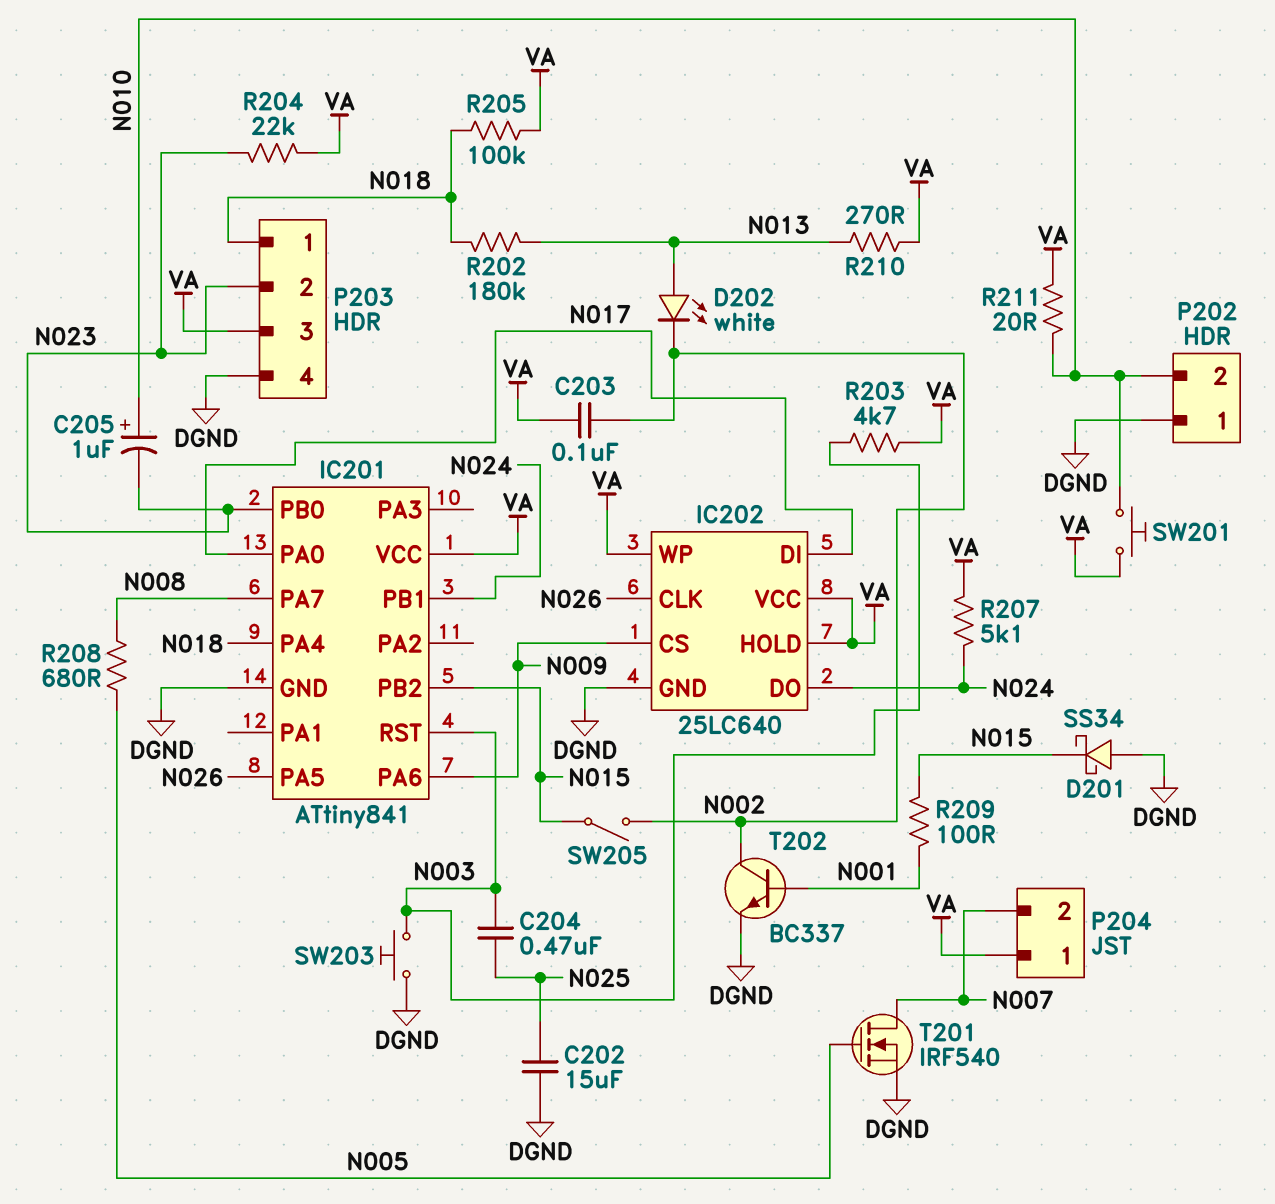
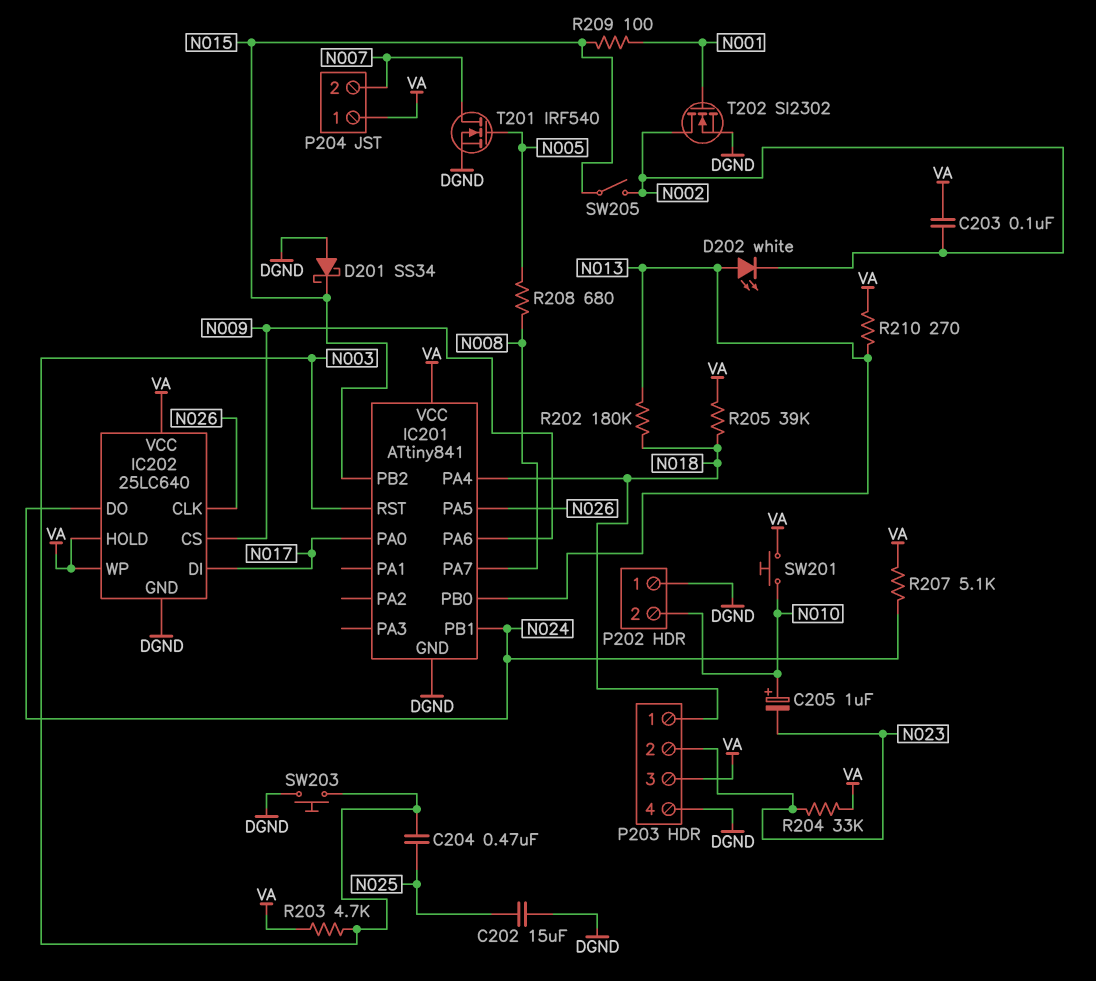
IC201 pin PB0: N023 -> N013
R204: 22k (N023, VA) -> 33k (N023, VA)
R205: 100k (N018, VA) -> 39k (N018, VA)
R211: 20 (N010, VA) -> none
T202: NPN BC337 (B N001, C N002, E DGND) -> NMOS SI2302 (G N001, D N002, S DGND)

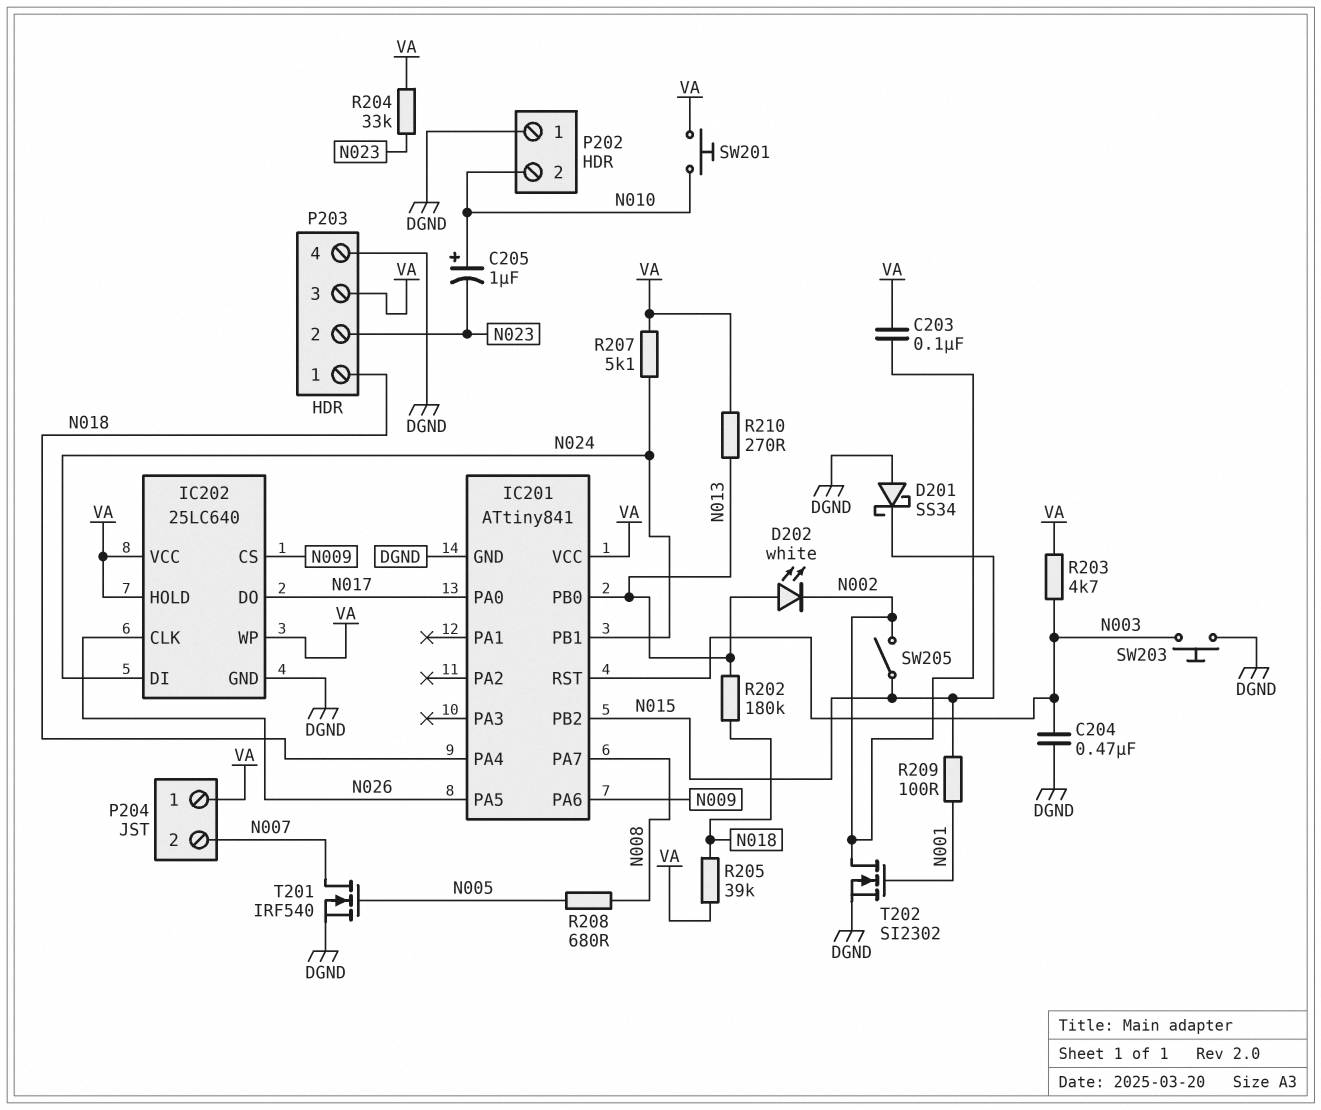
C202: 15uF (DGND, N025) -> none
C204: 470nF (N003, N025) -> 470nF (DGND, N003)
IC202 pin DI: N017 -> N024
IC202 pin DO: N024 -> N017

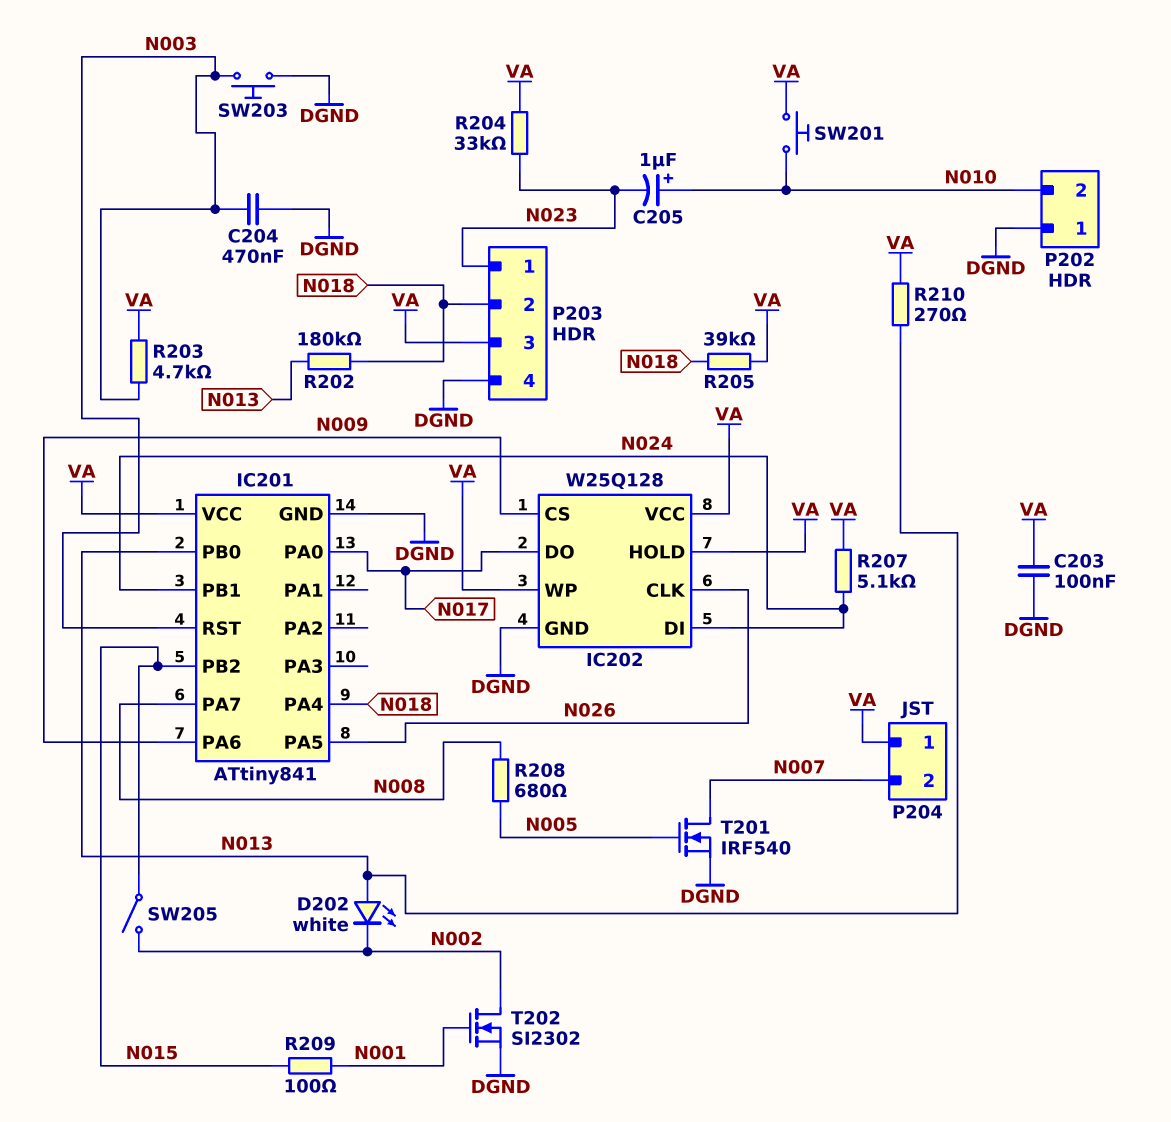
C203: 100nF (N002, VA) -> 100nF (DGND, VA)
D201: schottky SS34 (A DGND, K N015) -> none
IC202: 25LC640 -> W25Q128
P203 pin 1: N018 -> N023
P203 pin 2: N023 -> N018

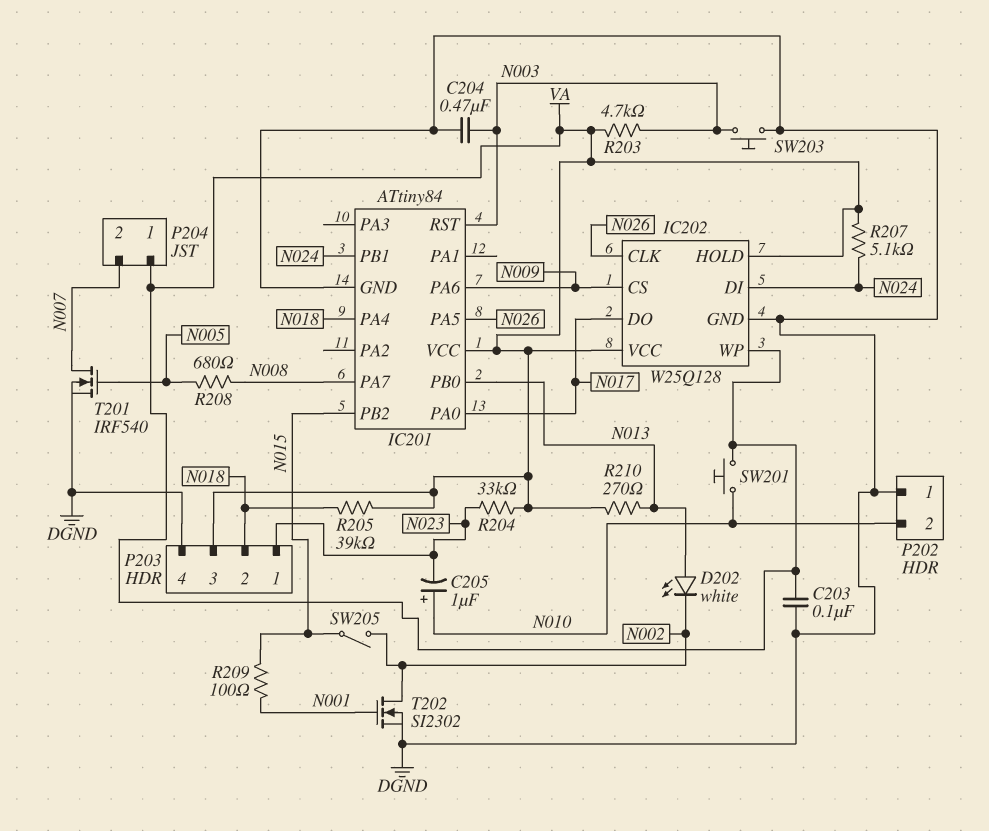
IC201: ATtiny841 -> ATtiny84
R202: 180k (N013, N018) -> none

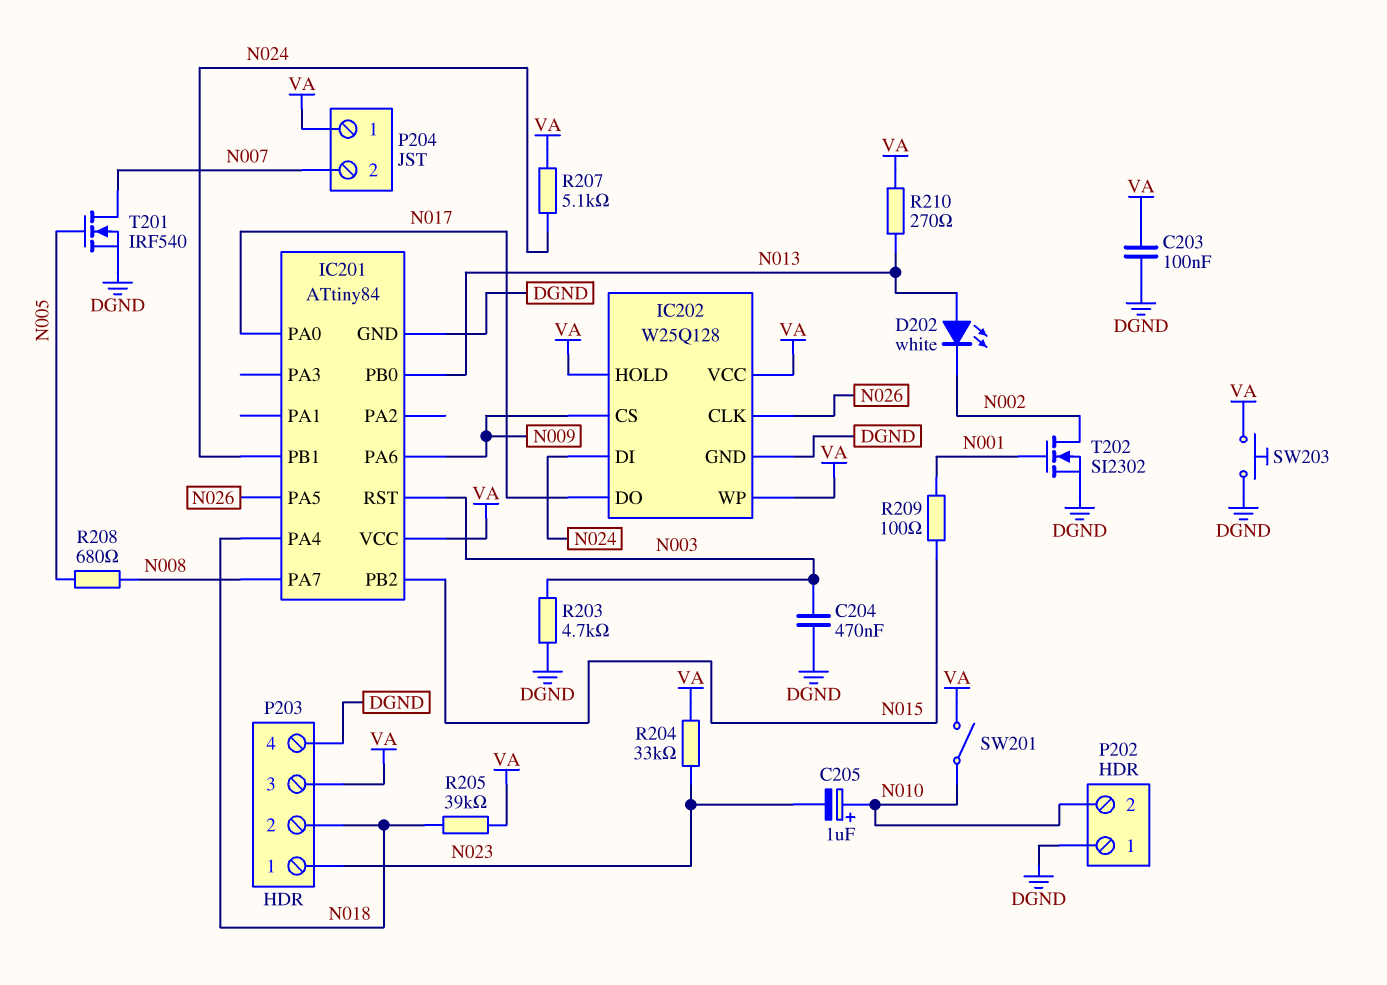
R203: 4.7k (N003, VA) -> 4.7k (DGND, N003)
SW201: button (N010, VA) -> switch (N010, VA)
SW203: button (DGND, N003) -> button (DGND, VA)
SW205: switch (N002, N015) -> none

